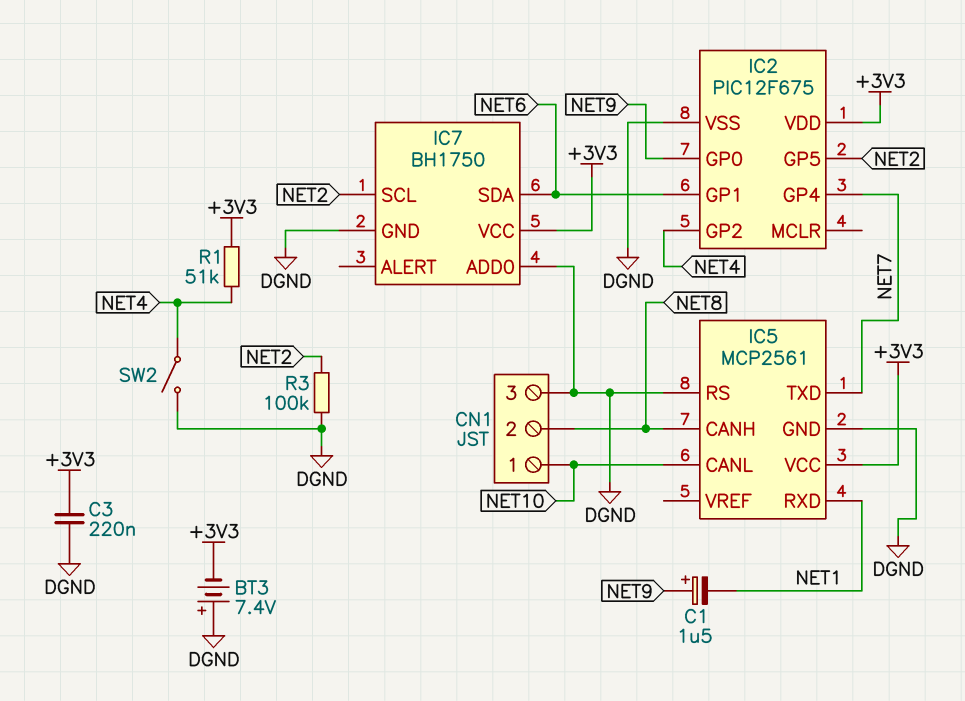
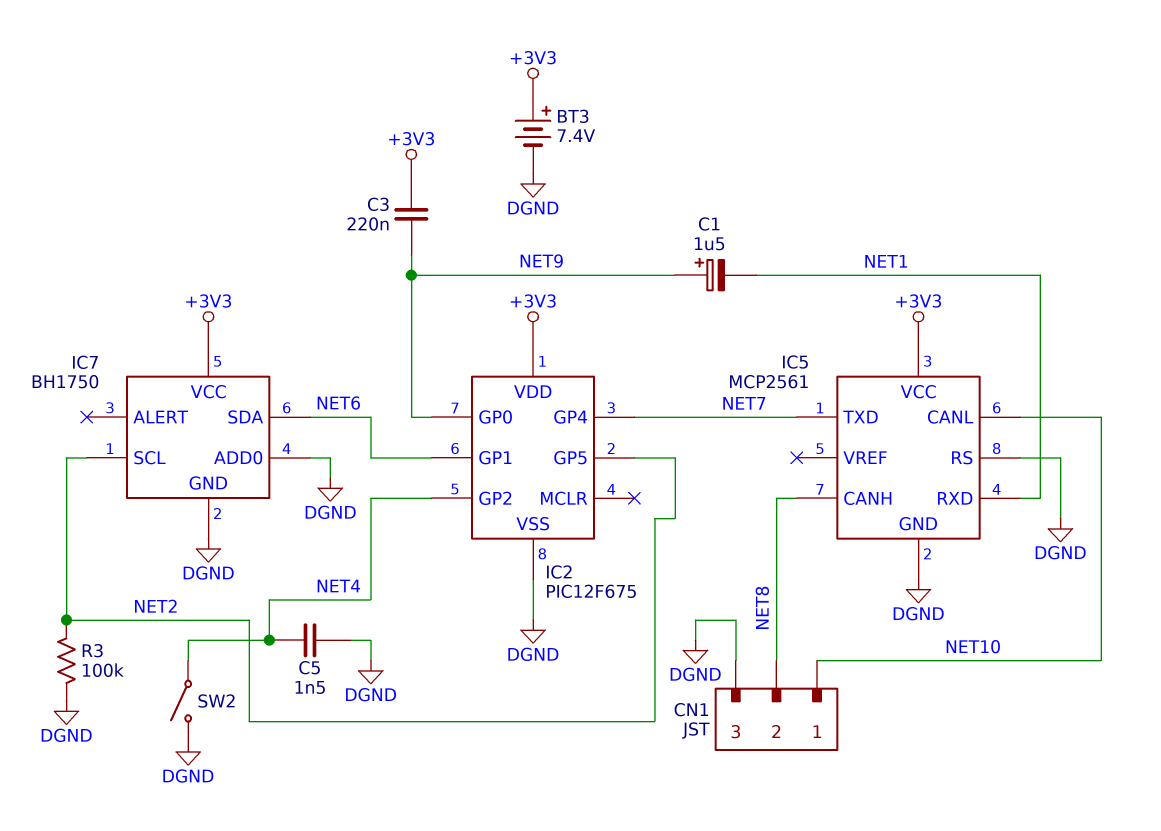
BT3: 7.4V (plus DGND, minus +3V3) -> 7.4V (plus +3V3, minus DGND)
C3: 220nF (+3V3, DGND) -> 220nF (+3V3, NET9)
C5: none -> 1.5nF (DGND, NET4)
R1: 51k (+3V3, NET4) -> none

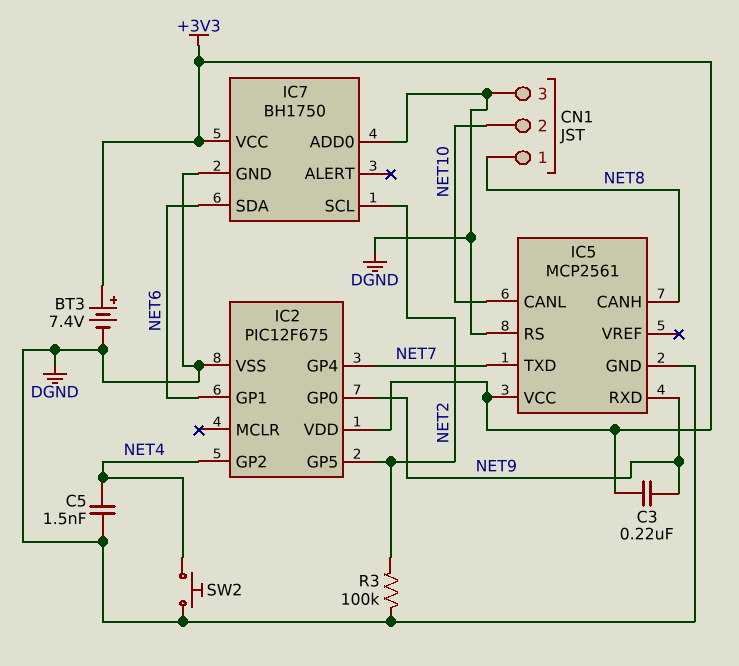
C1: 1.5uF (plus NET9, minus NET1) -> none
CN1 pin 1: NET10 -> NET8
CN1 pin 2: NET8 -> NET10
IC5 pin RXD: NET1 -> NET9
SW2: switch (DGND, NET4) -> button (DGND, NET4)

